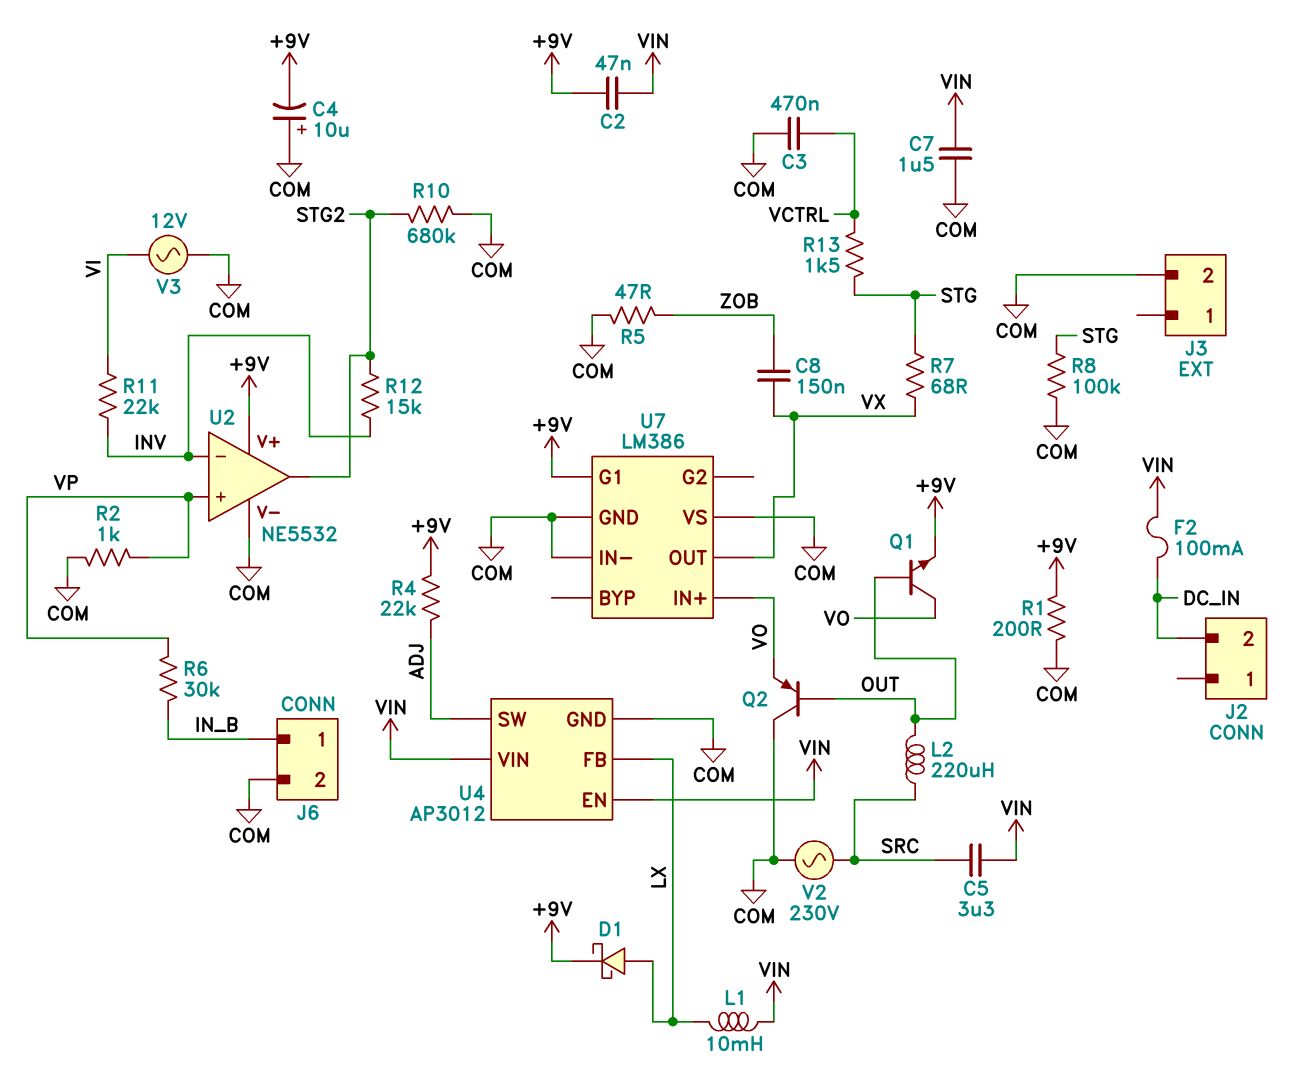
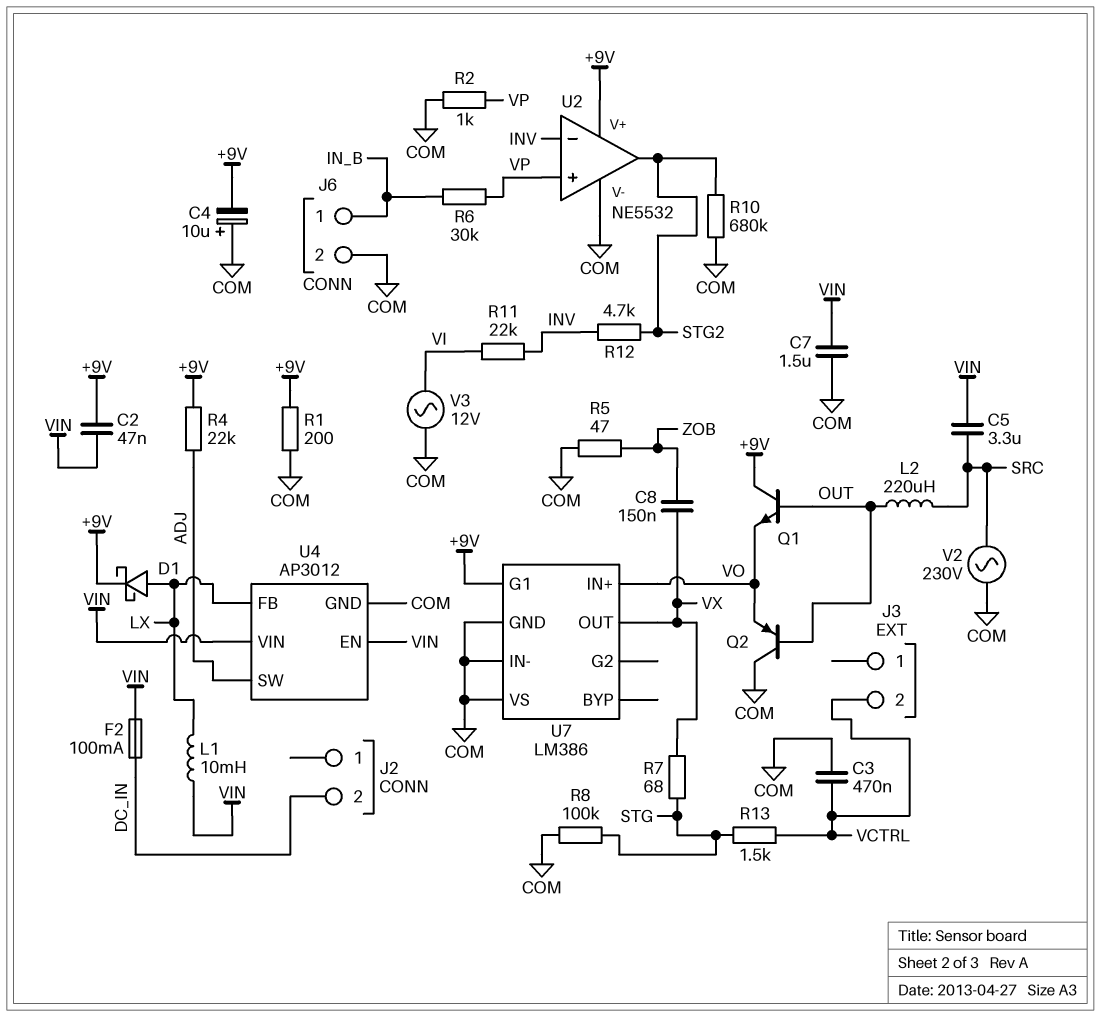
J3 pin 2: COM -> VCTRL
Q1: NPN (B OUT, C VO, E +9V) -> NPN (B OUT, C +9V, E VO)
R12: 15k (INV, STG2) -> 4.7k (INV, STG2)

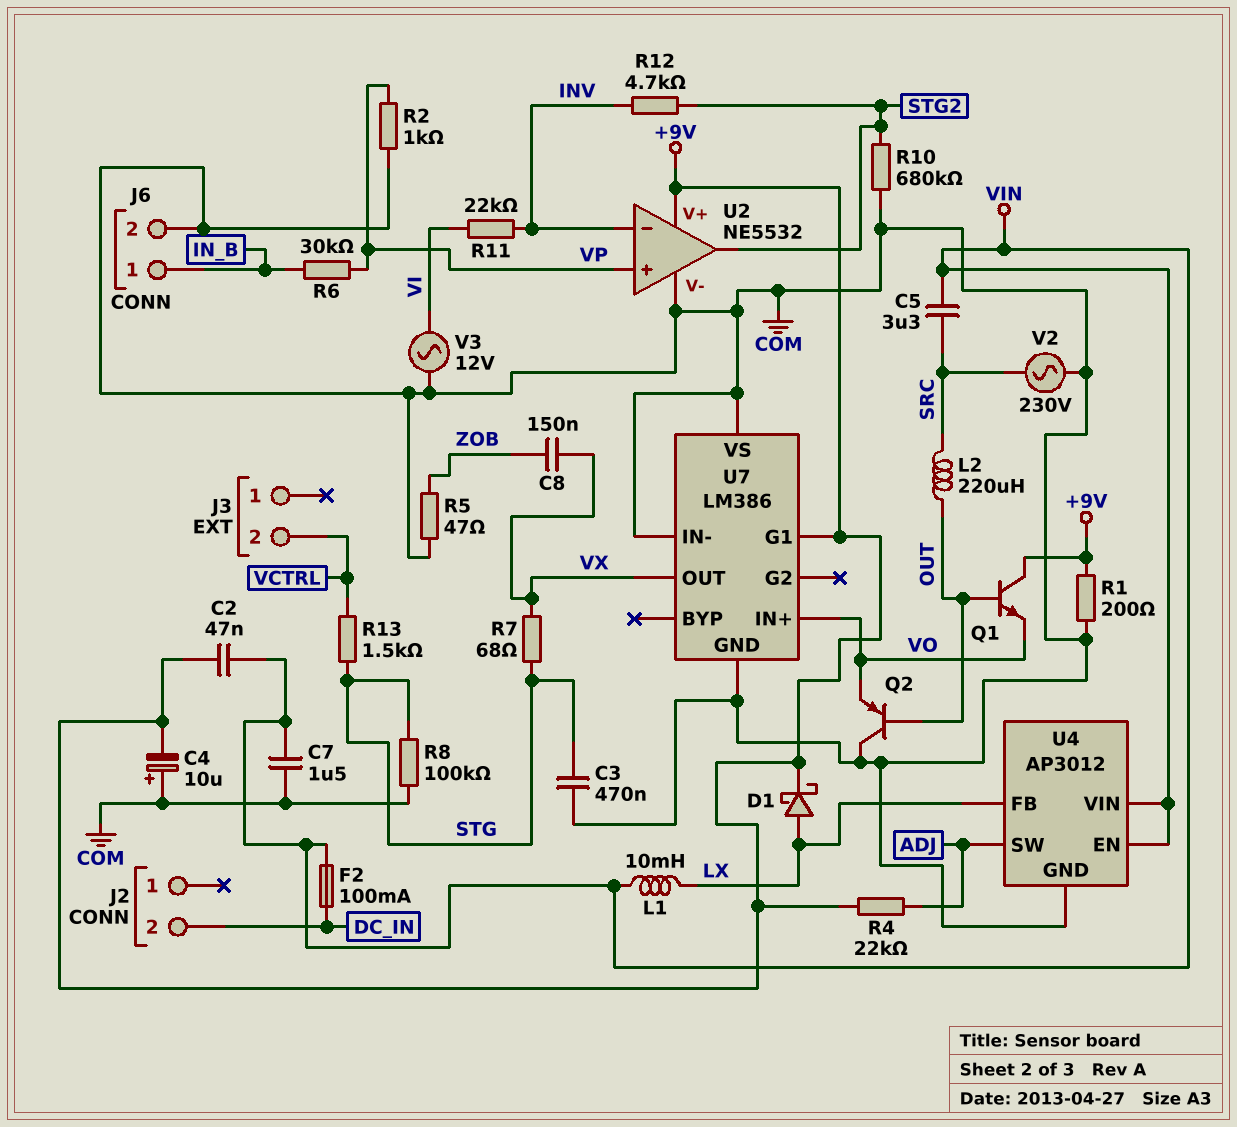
C3: 470nF (COM, VCTRL) -> 470nF (COM, STG)

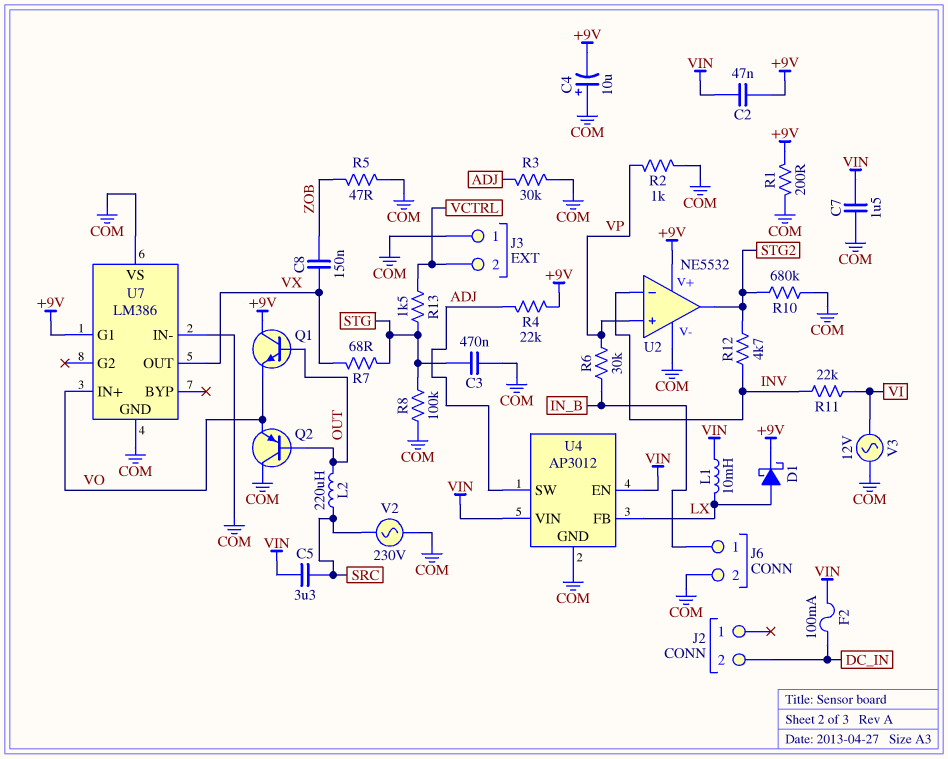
J3 pin 1: none -> COM
R3: none -> 30k (ADJ, COM)

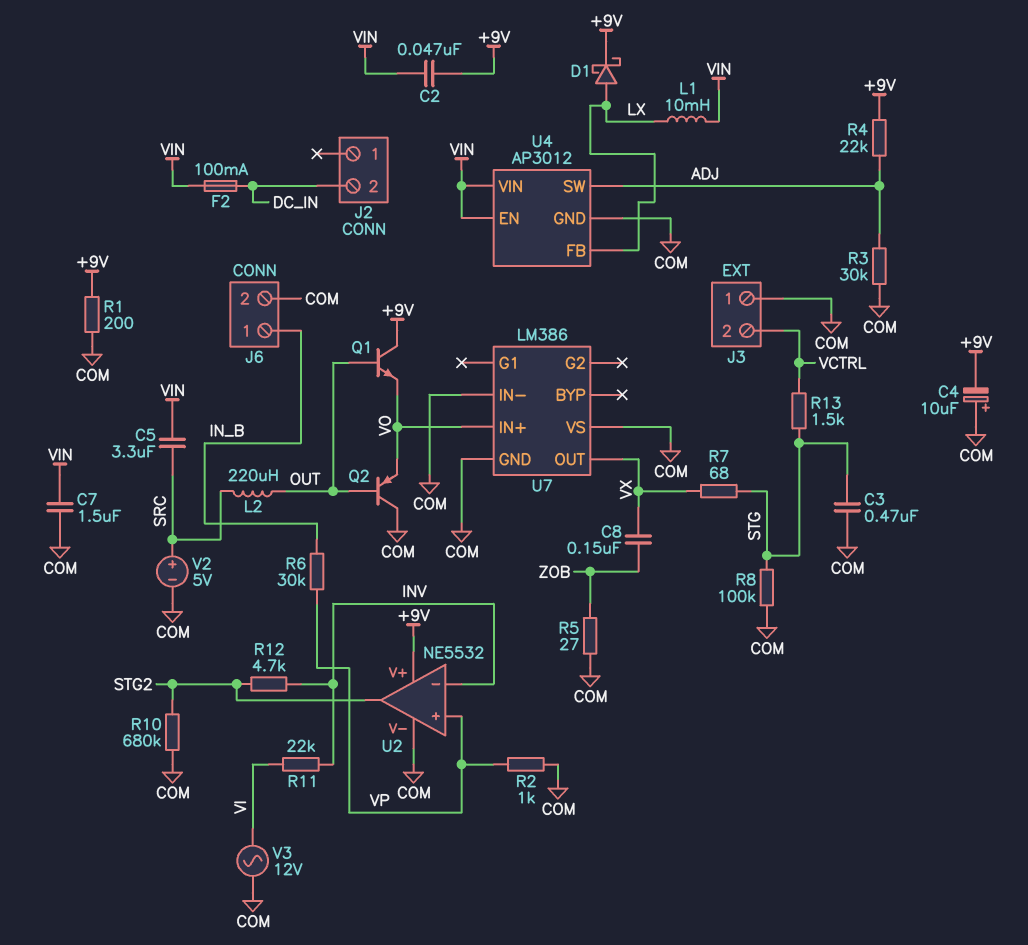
R5: 47 (COM, ZOB) -> 27 (COM, ZOB)
U7 pin G1: +9V -> none
V2: AC 230V (COM, SRC) -> 5V (plus SRC, minus COM)

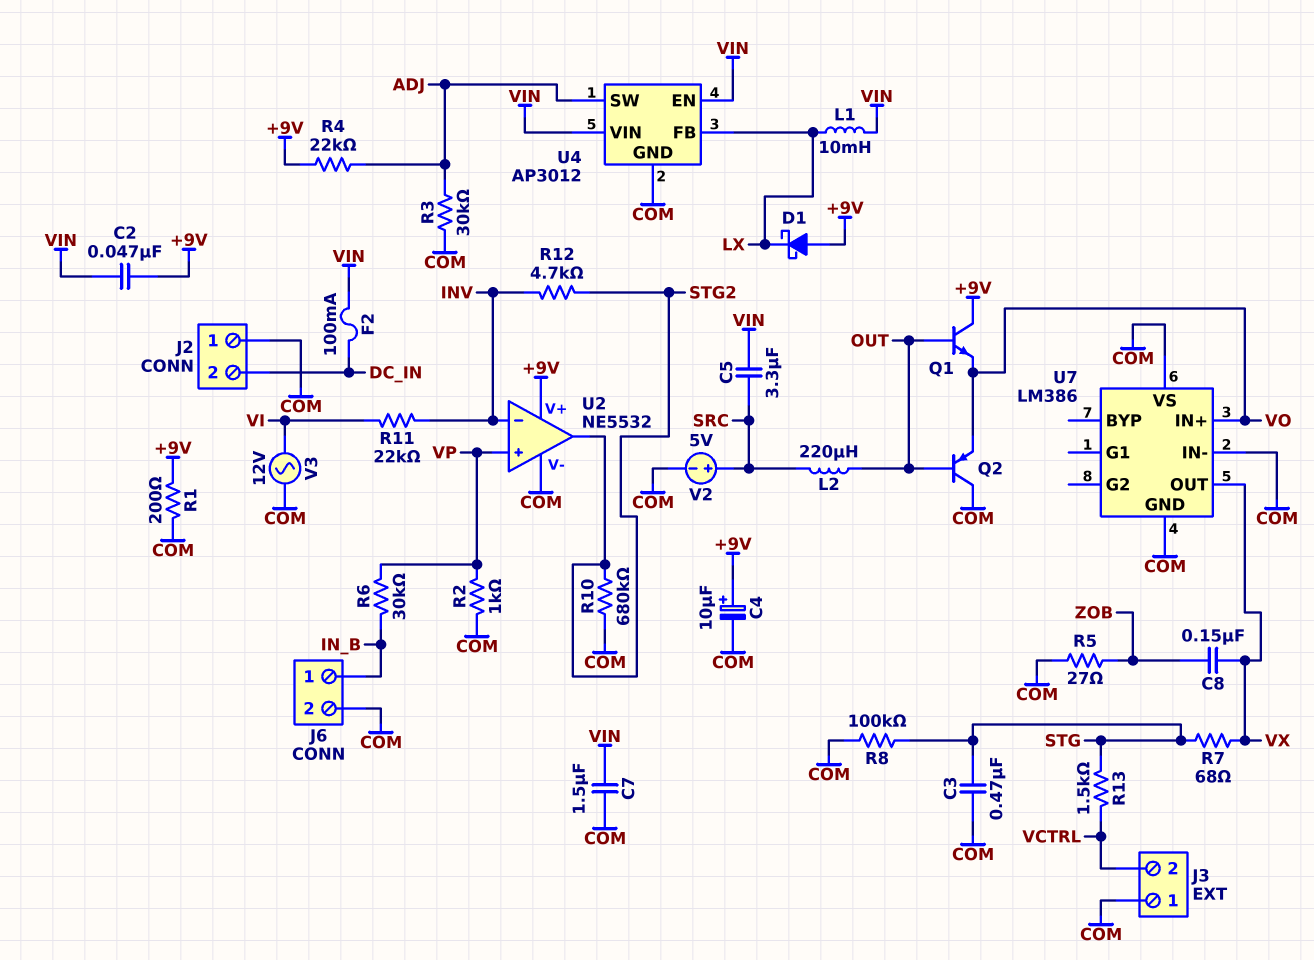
C4: 10uF (plus COM, minus +9V) -> 10uF (plus +9V, minus COM)
D1: schottky (A LX, K +9V) -> schottky (A +9V, K LX)
J2 pin 1: none -> COM

